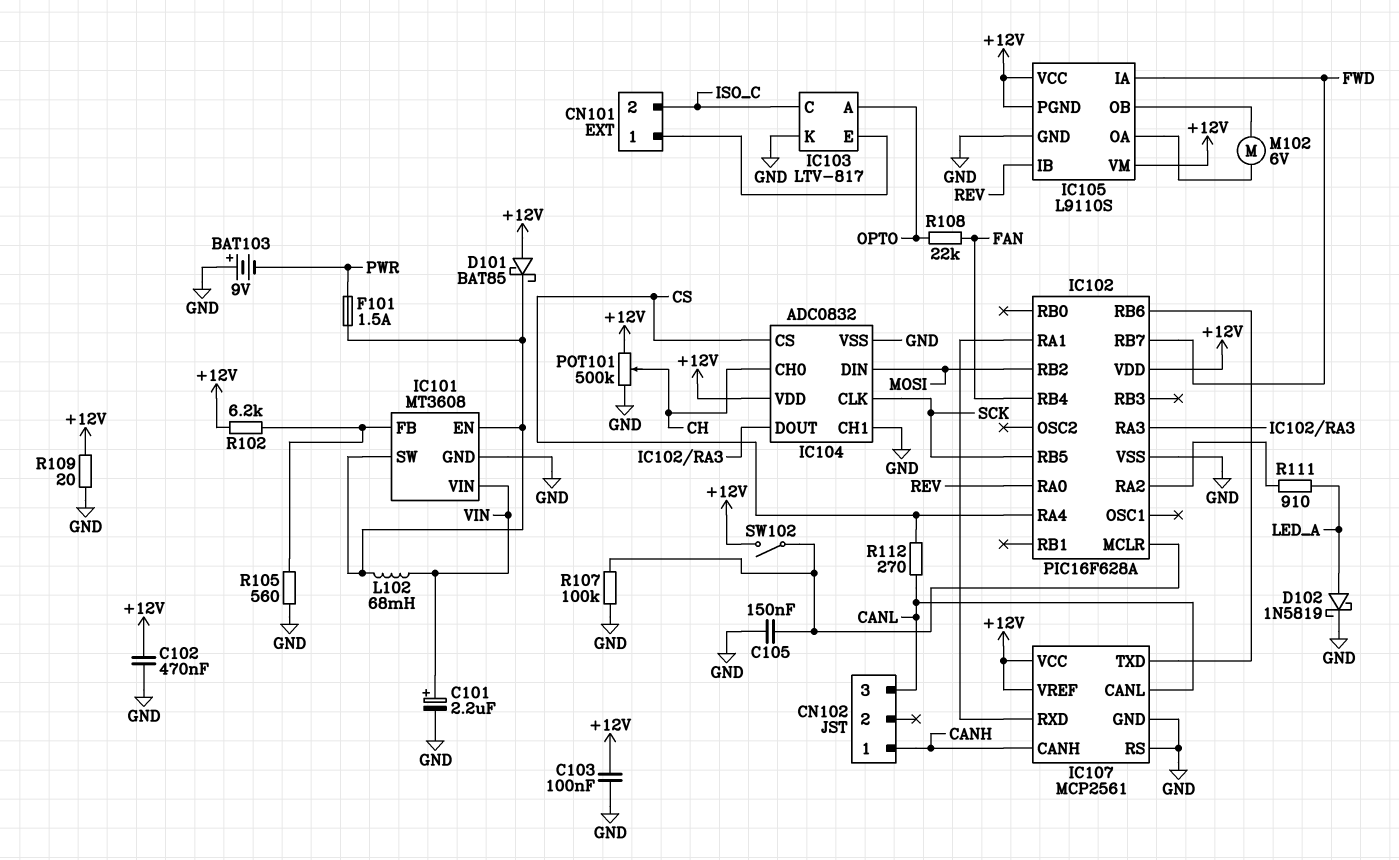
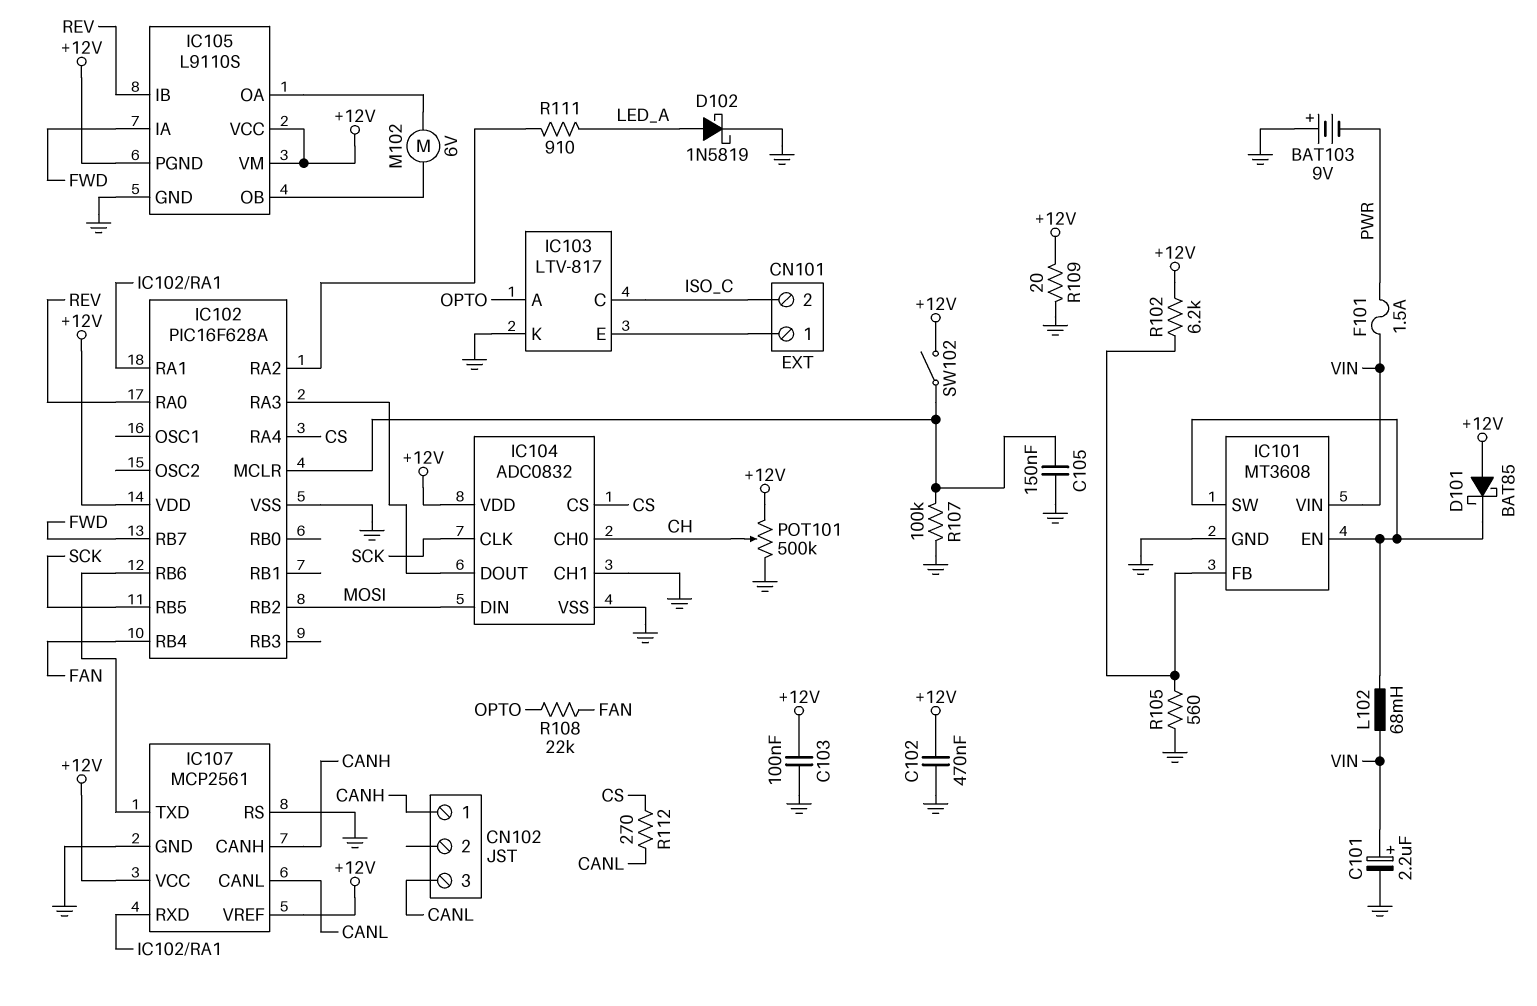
F101: 1.5A (IC101/EN, PWR) -> 1.5A (PWR, VIN)

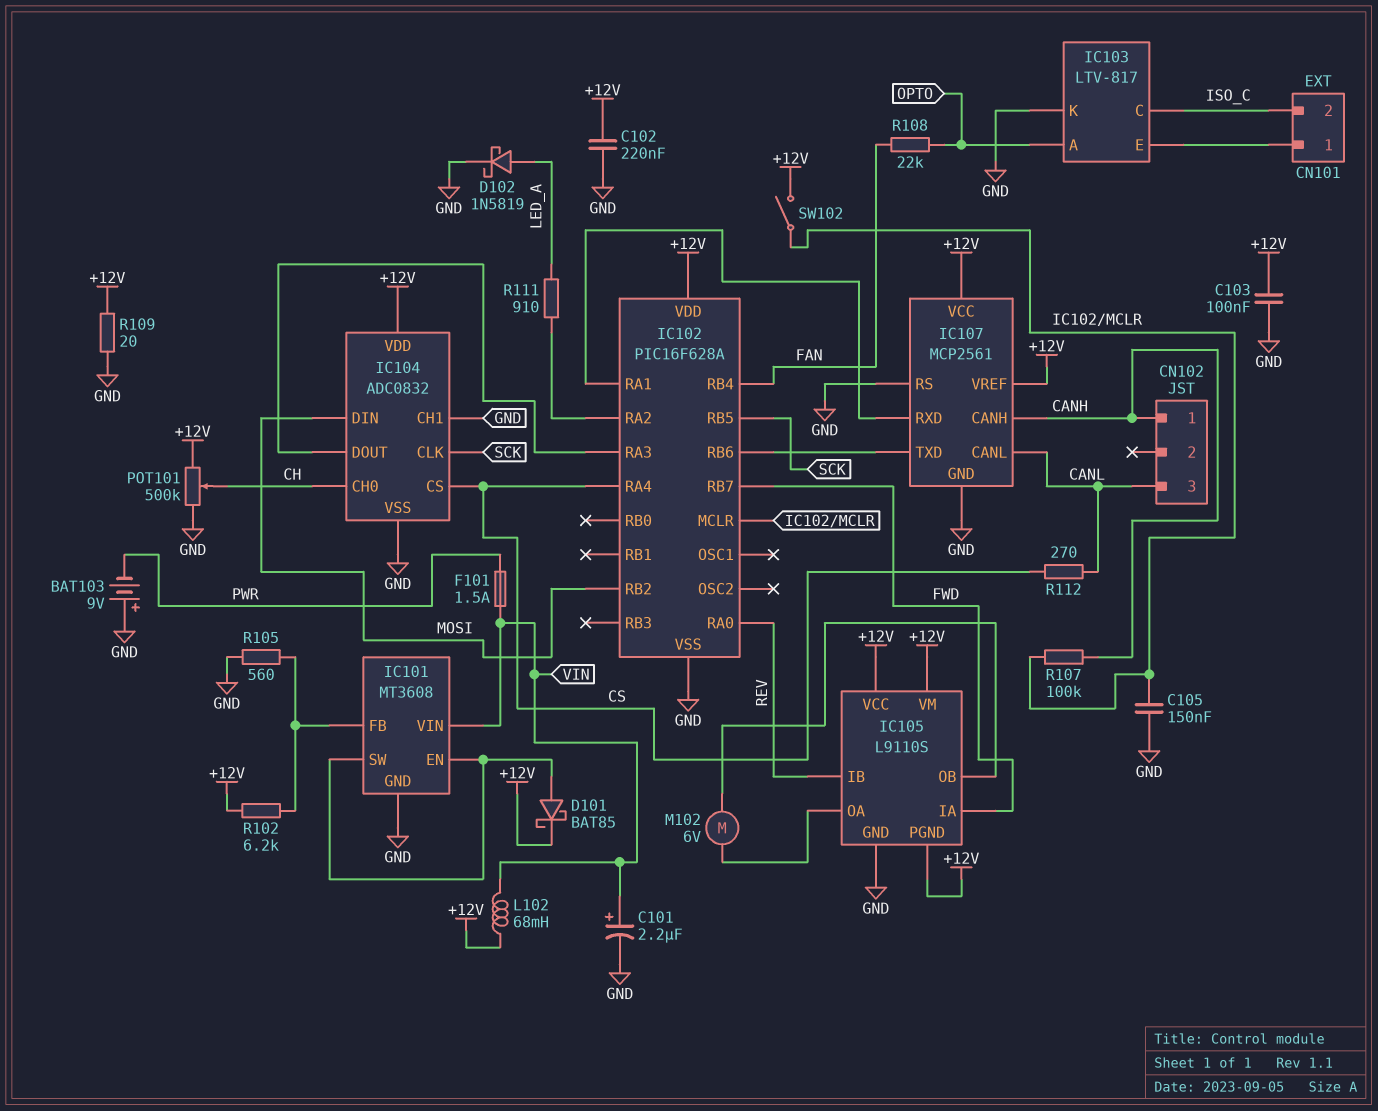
C102: 470nF (+12V, GND) -> 220nF (+12V, GND)
D101: schottky BAT85 (A +12V, K IC101/EN) -> schottky BAT85 (A IC101/EN, K +12V)
L102: 68mH (IC101/EN, VIN) -> 68mH (+12V, VIN)
R107: 100k (GND, IC102/MCLR) -> 100k (CANH, IC102/MCLR)

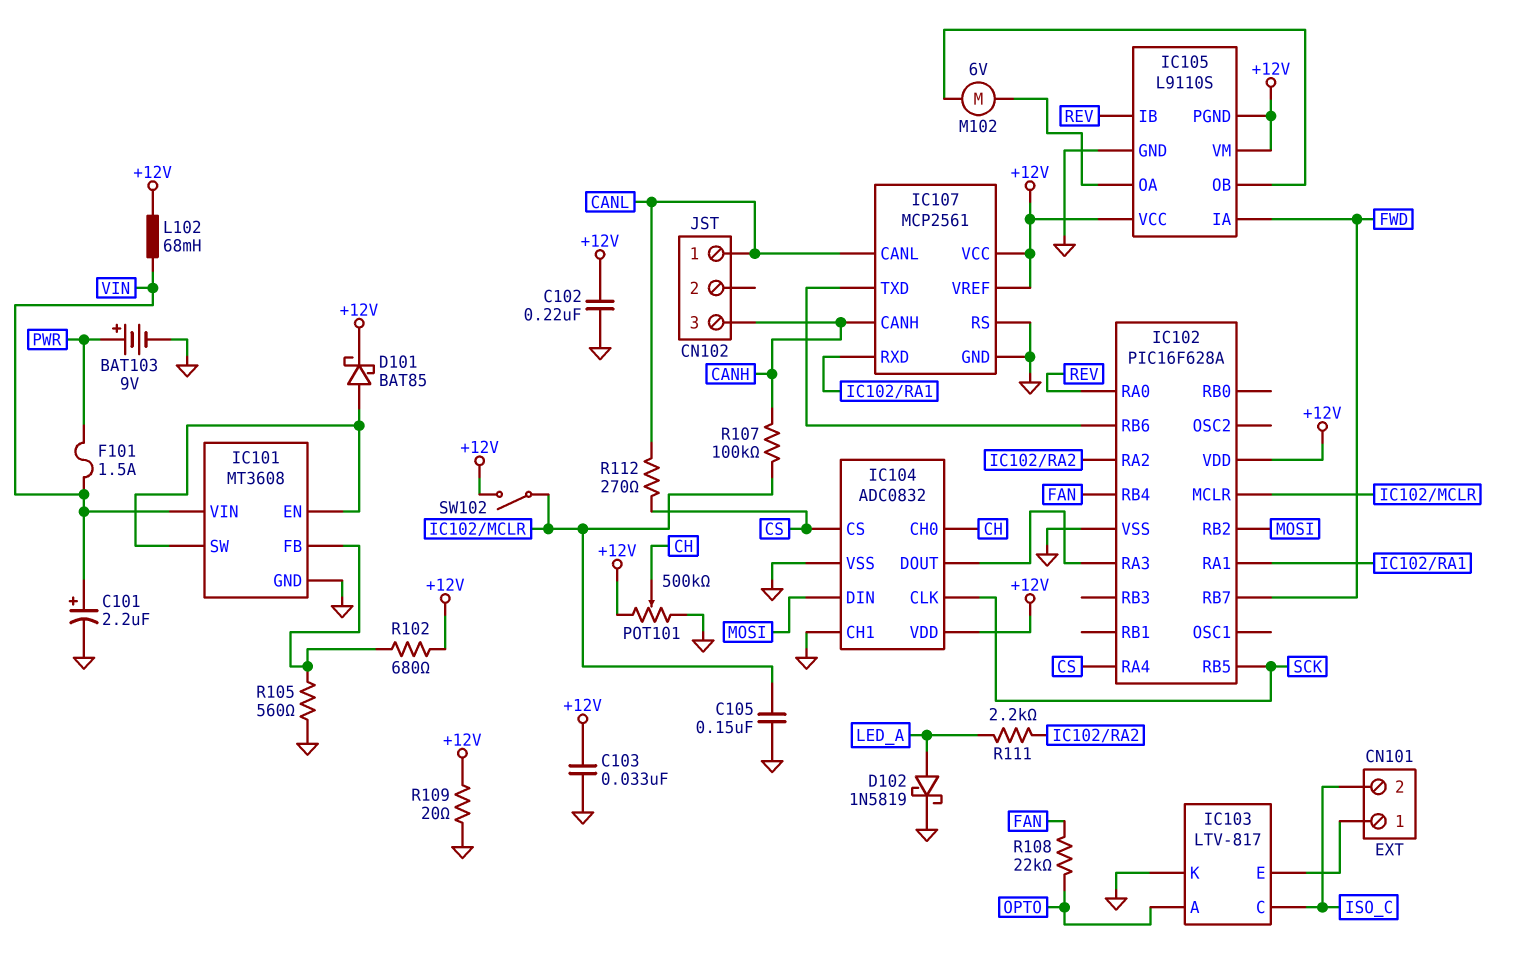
BAT103: 9V (plus GND, minus PWR) -> 9V (plus PWR, minus GND)
C103: 100nF (+12V, GND) -> 33nF (+12V, GND)
CN102 pin 1: CANH -> CANL
CN102 pin 3: CANL -> CANH
R102: 6.2k (+12V, IC101/FB) -> 680 (+12V, IC101/FB)
R111: 910 (IC102/RA2, LED_A) -> 2.2k (IC102/RA2, LED_A)

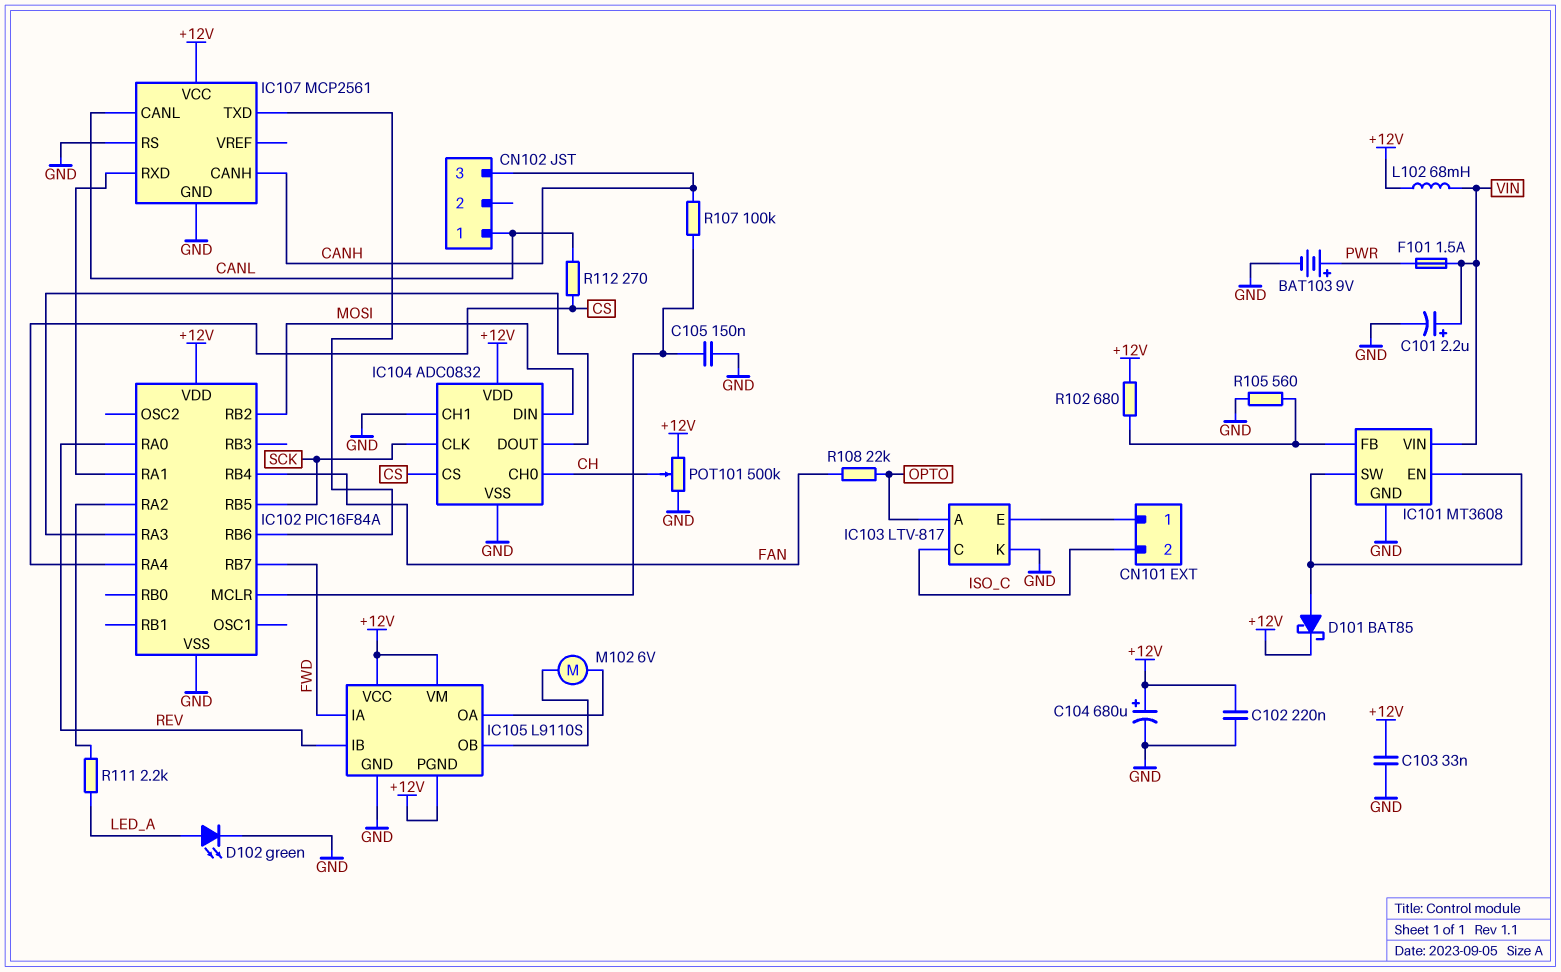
C104: none -> 680uF (plus +12V, minus GND)
D102: schottky 1N5819 (A LED_A, K GND) -> LED green (A LED_A, K GND)
IC102: PIC16F628A -> PIC16F84A
IC107 pin VREF: +12V -> none
R109: 20 (+12V, GND) -> none
SW102: switch (+12V, IC102/MCLR) -> none

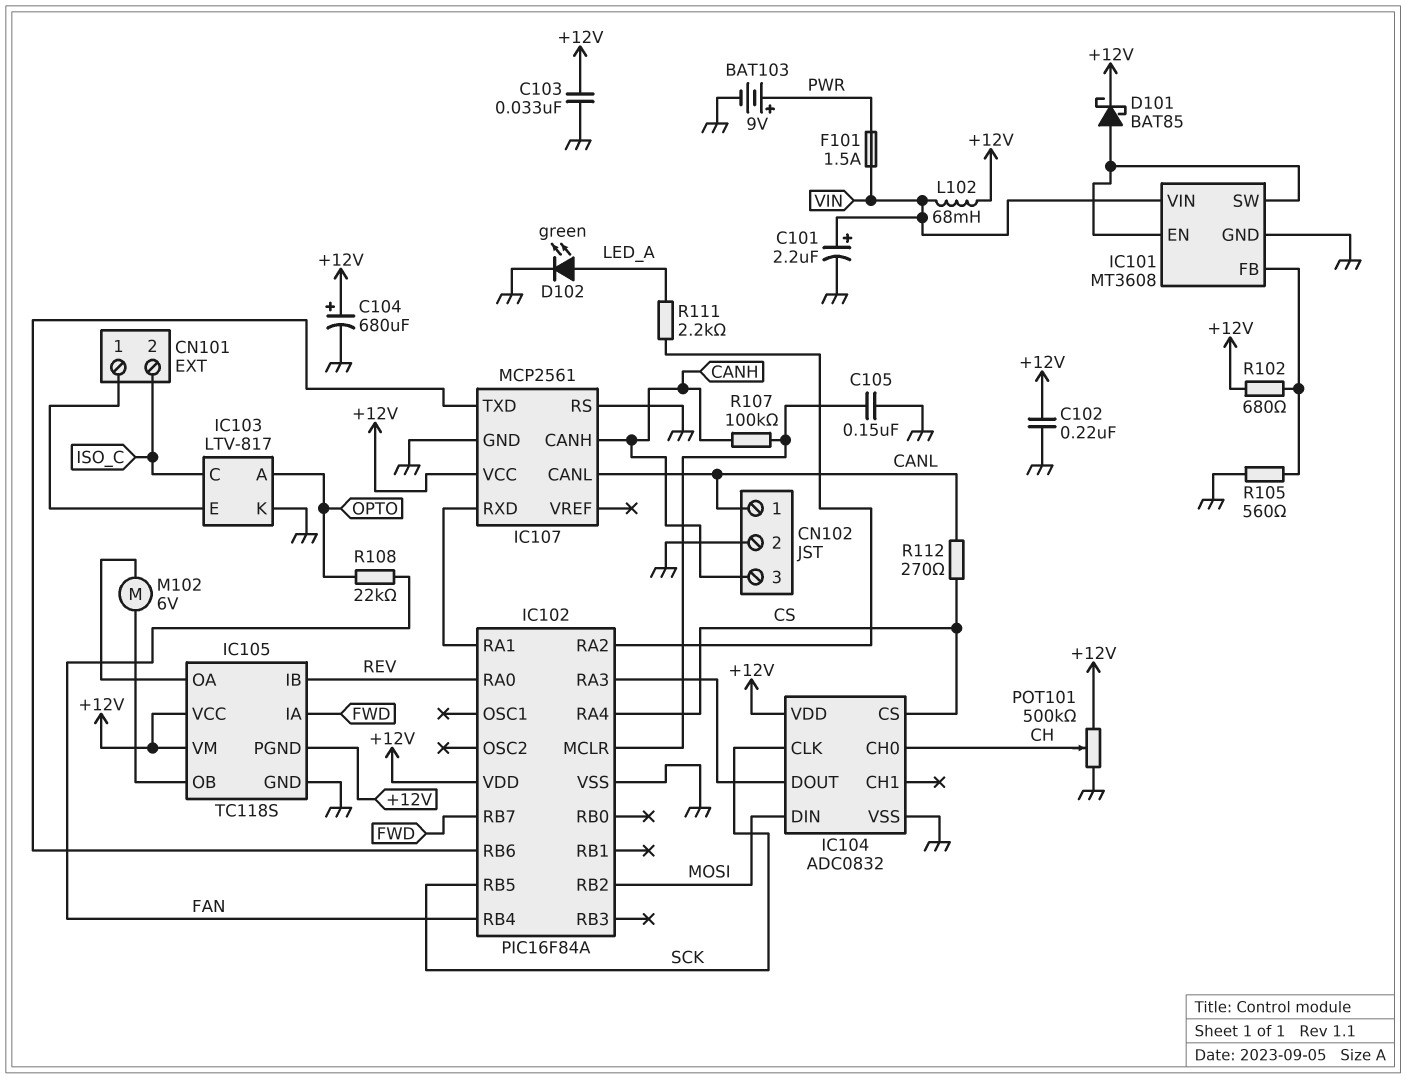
CN102 pin 2: none -> GND
IC104 pin CH1: GND -> none
IC105: L9110S -> TC118S

